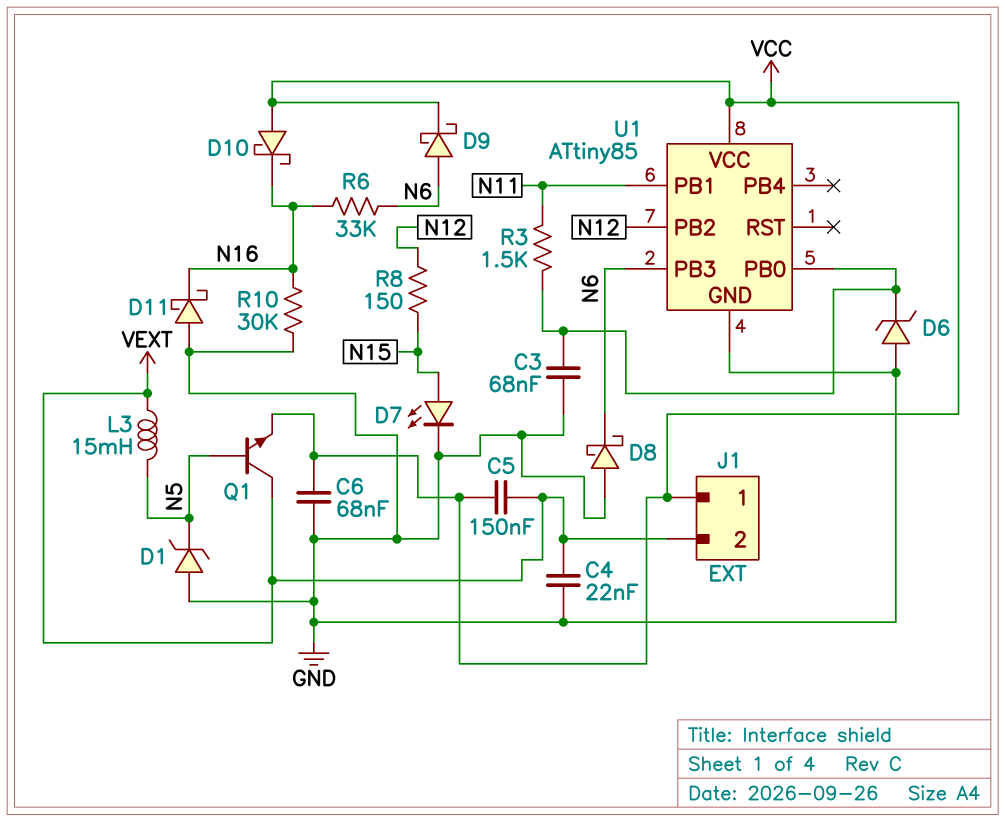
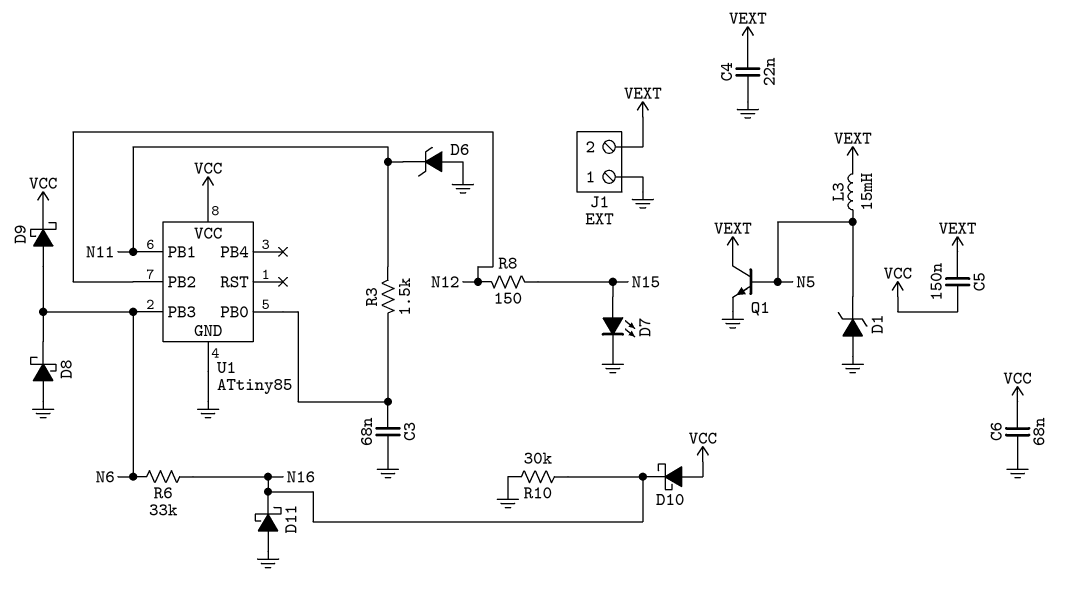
D6: zener (A GND, K U1/PB0) -> zener (A GND, K N11)
J1 pin 1: VCC -> GND
Q1: NPN (B N5, C VEXT, E VCC) -> NPN (B N5, C VEXT, E GND)

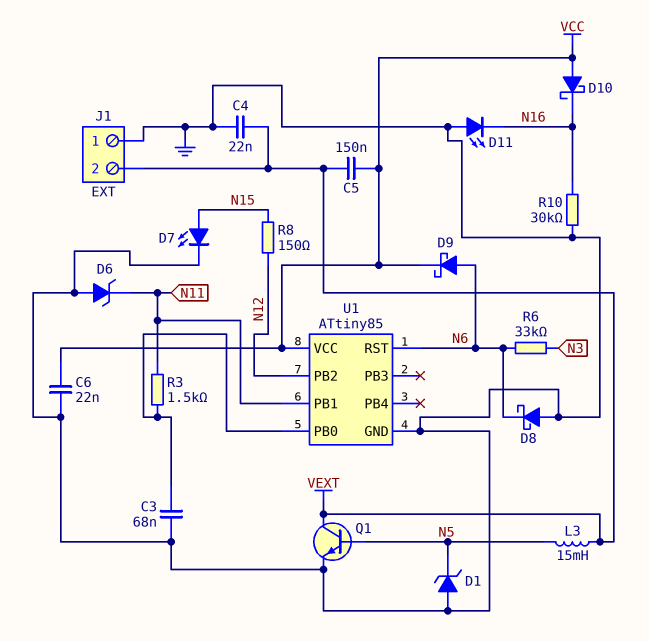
C6: 68nF (GND, VCC) -> 22nF (GND, VCC)
D11: schottky (A GND, K N16) -> LED (A GND, K N16)
R6: 33k (N6, N16) -> 33k (N3, N6)
U1 pin PB3: N6 -> none
U1 pin RST: none -> N6

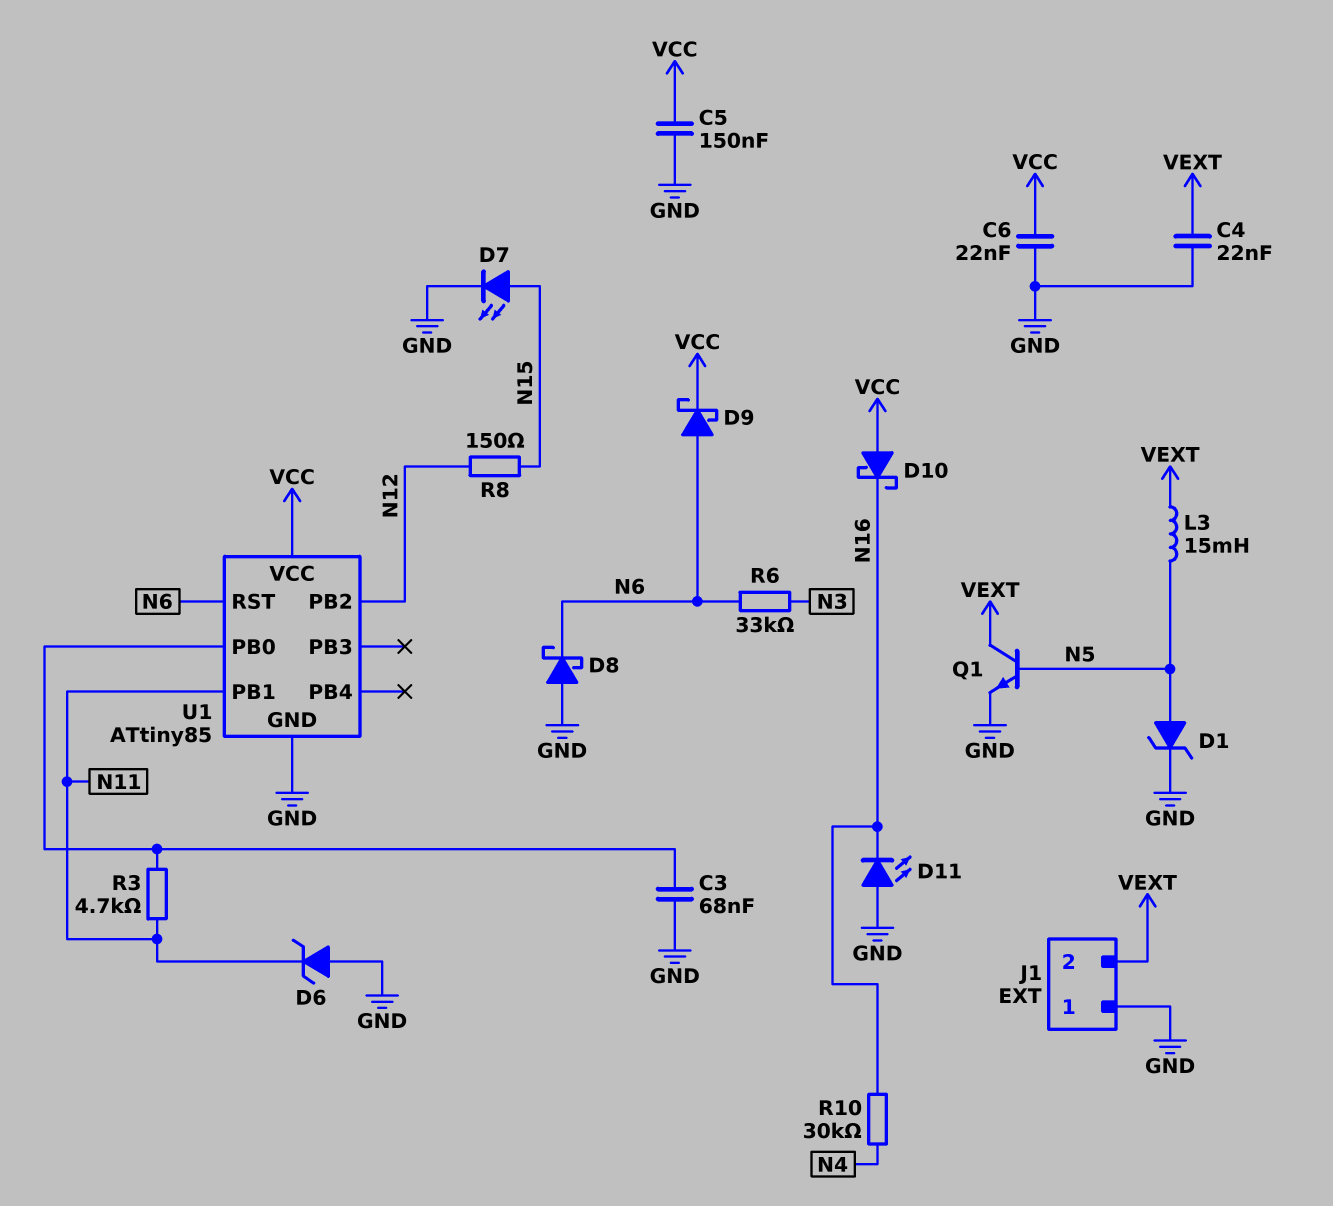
C5: 150nF (VCC, VEXT) -> 150nF (GND, VCC)
D1: zener (A GND, K N5) -> zener (A N5, K GND)
R3: 1.5k (N11, U1/PB0) -> 4.7k (N11, U1/PB0)
R10: 30k (GND, N16) -> 30k (N4, N16)

